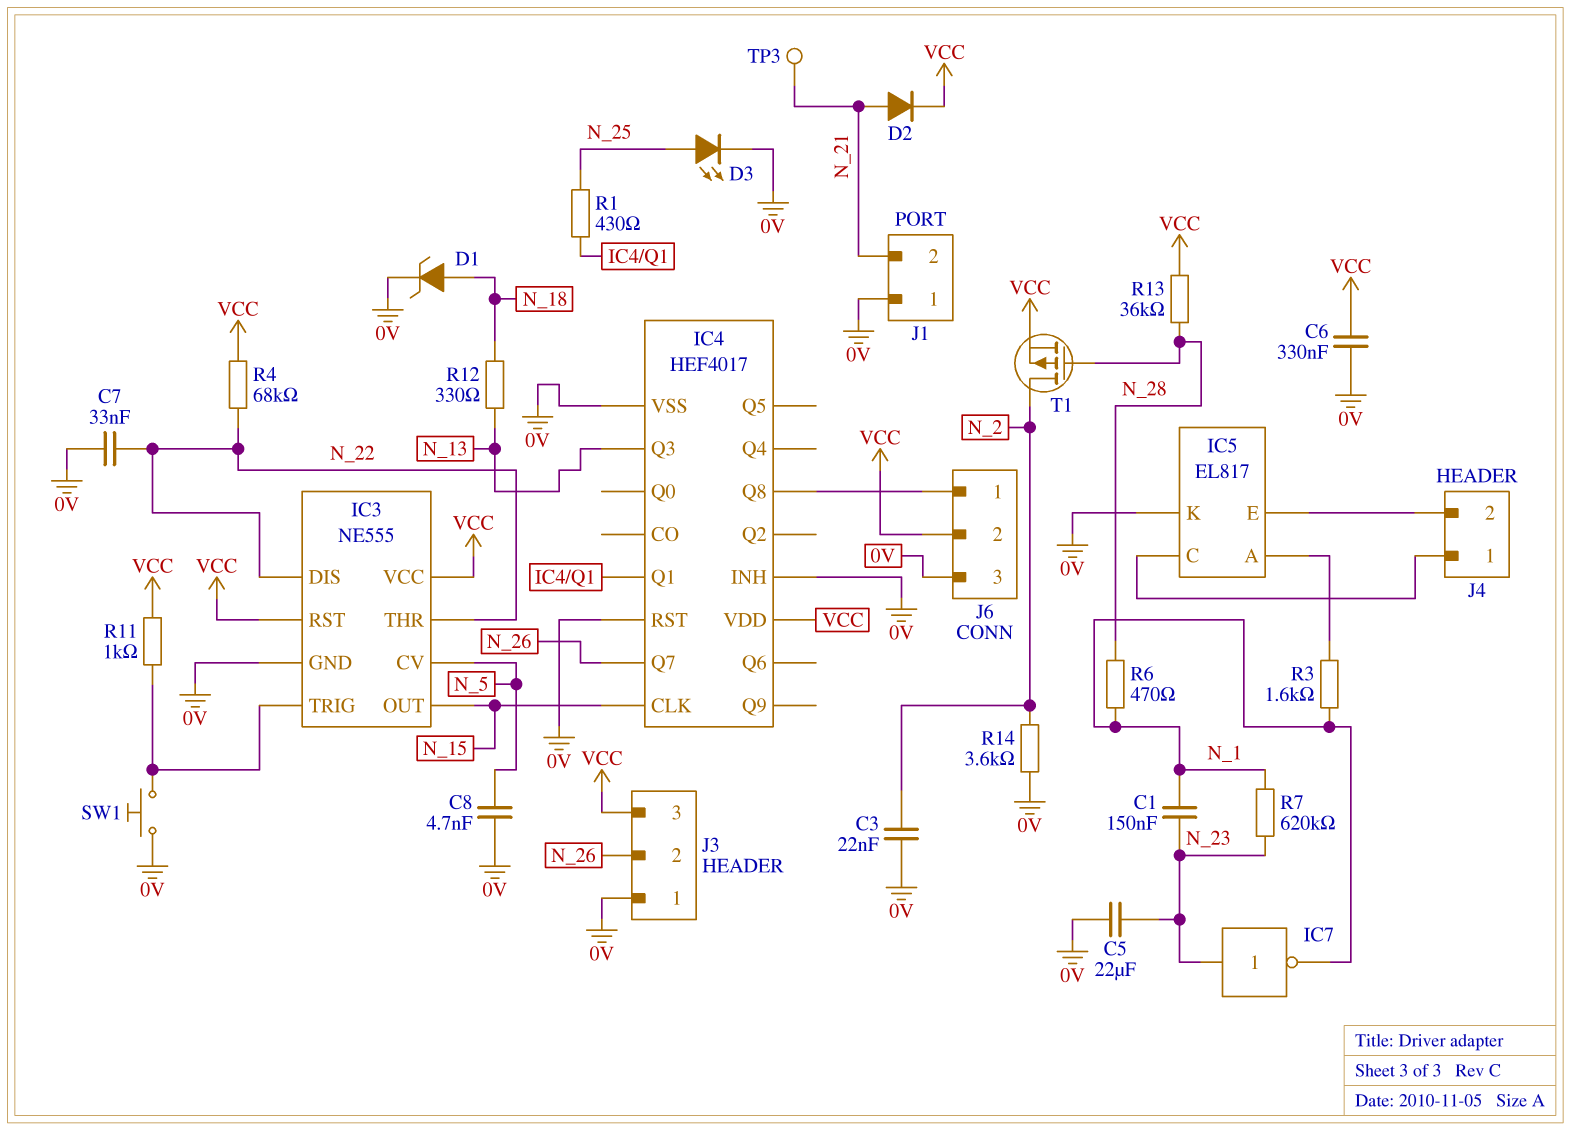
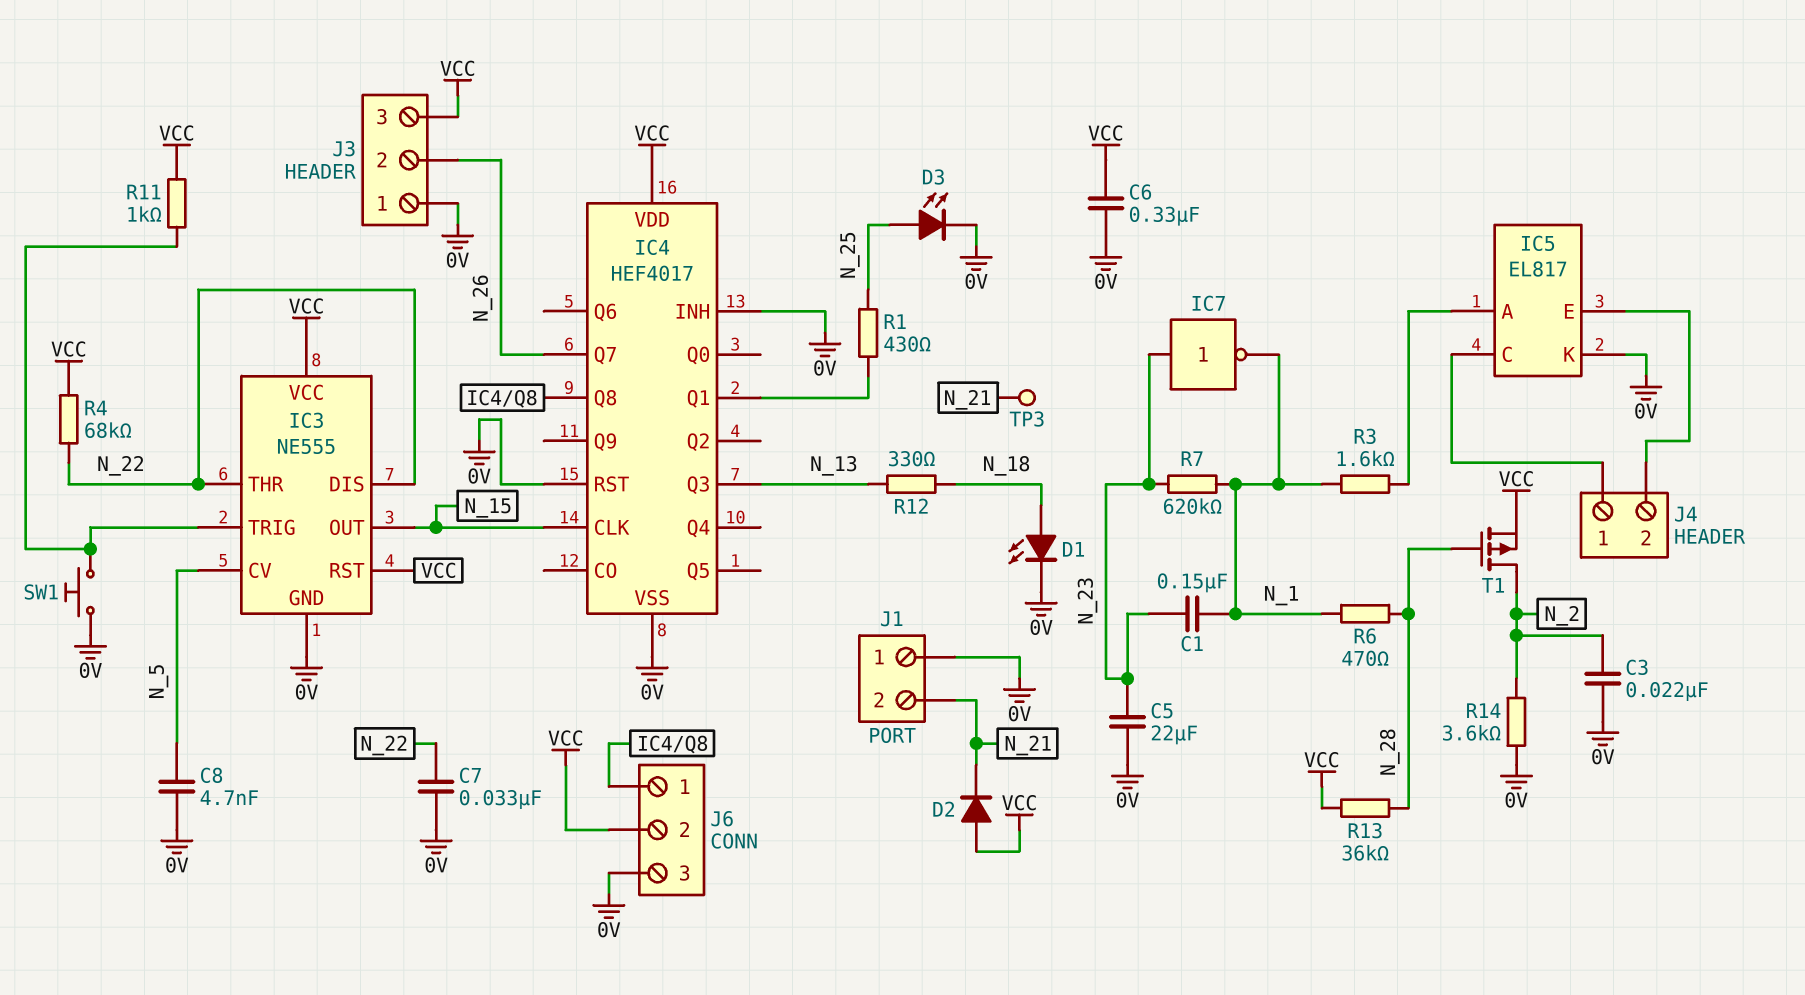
D1: zener (A N_18, K 0V) -> LED (A N_18, K 0V)
D2: diode (A N_21, K VCC) -> diode (A VCC, K N_21)

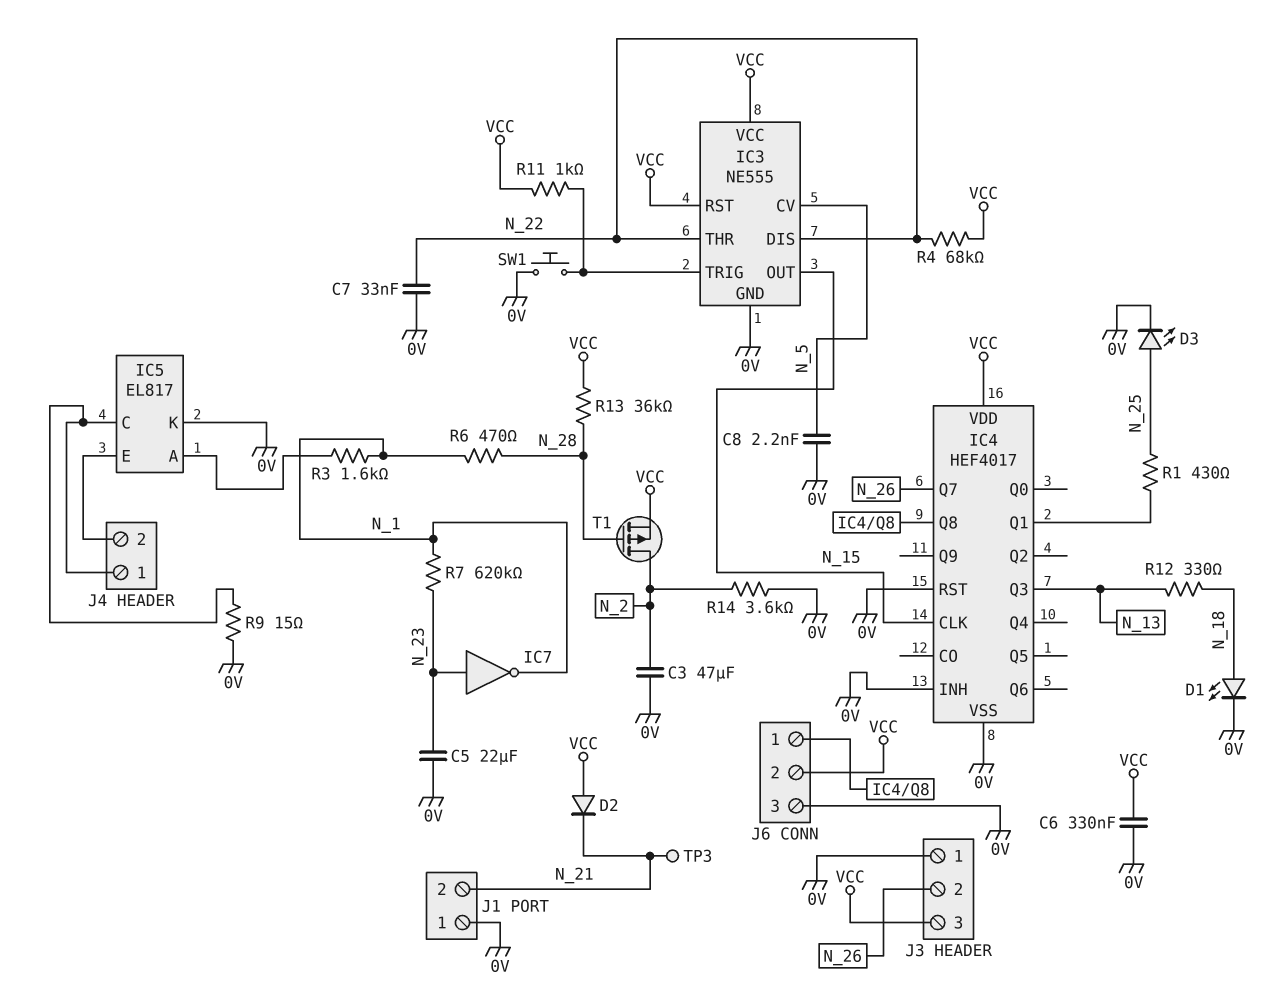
C1: 150nF (N_1, N_23) -> none
C3: 22nF (0V, N_2) -> 47uF (0V, N_2)
C8: 4.7nF (0V, N_5) -> 2.2nF (0V, N_5)
R9: none -> 15 (0V, IC5/C)

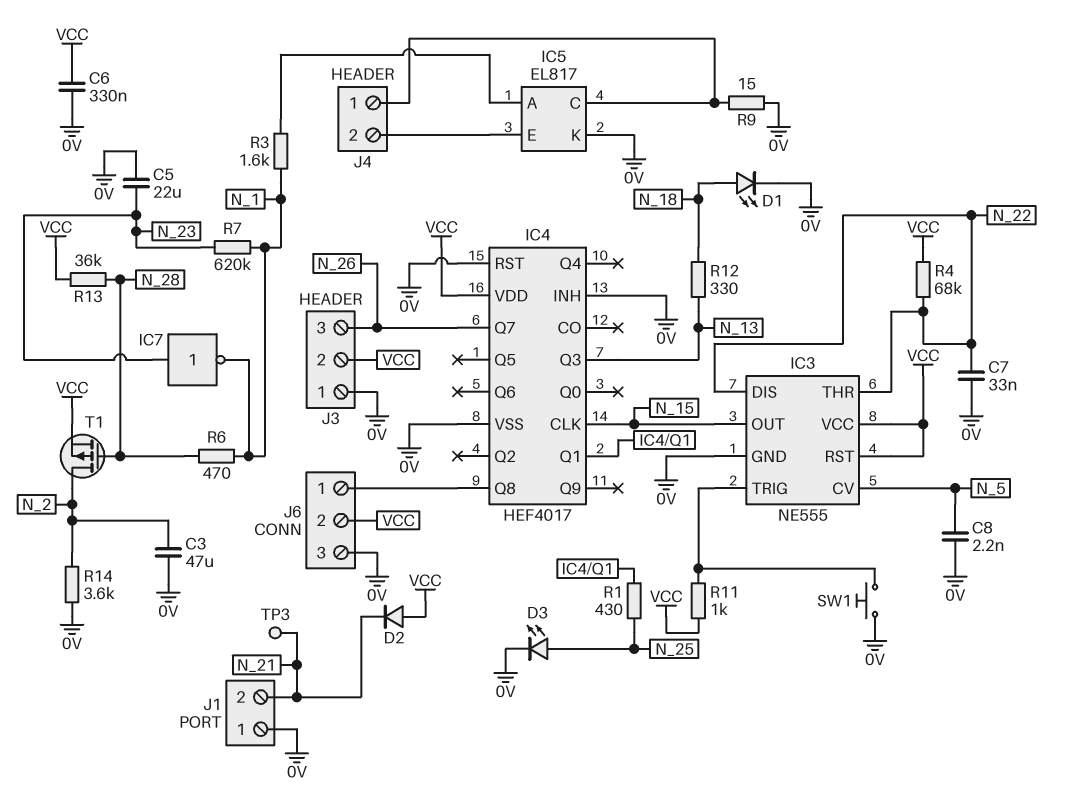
J3 pin 2: N_26 -> VCC
J3 pin 3: VCC -> N_26

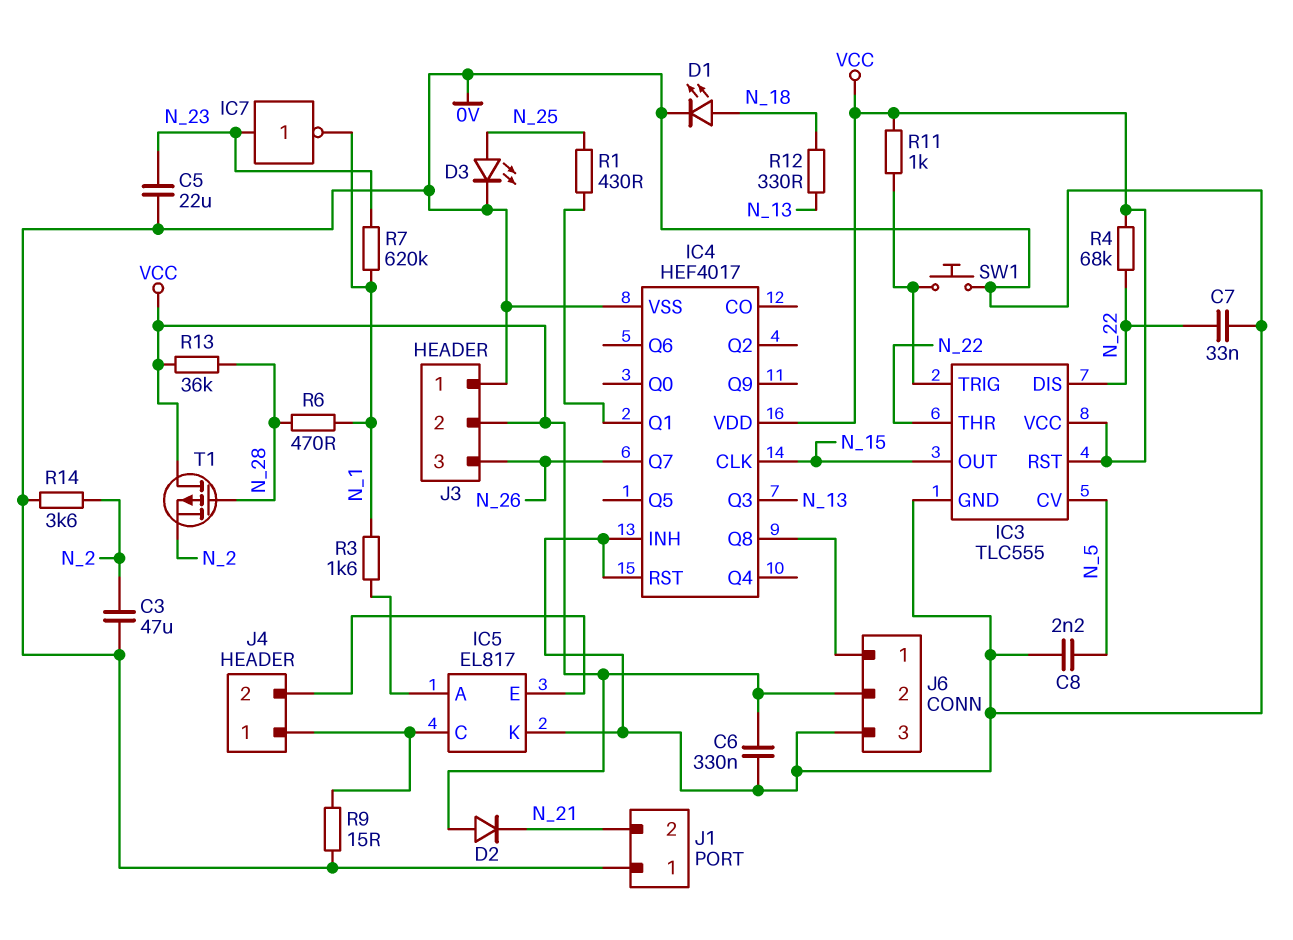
IC3: NE555 -> TLC555
T1: PMOS (G N_28, D N_2, S VCC) -> PMOS (G N_28, D VCC, S N_2)
TP3: test point (N_21) -> none

